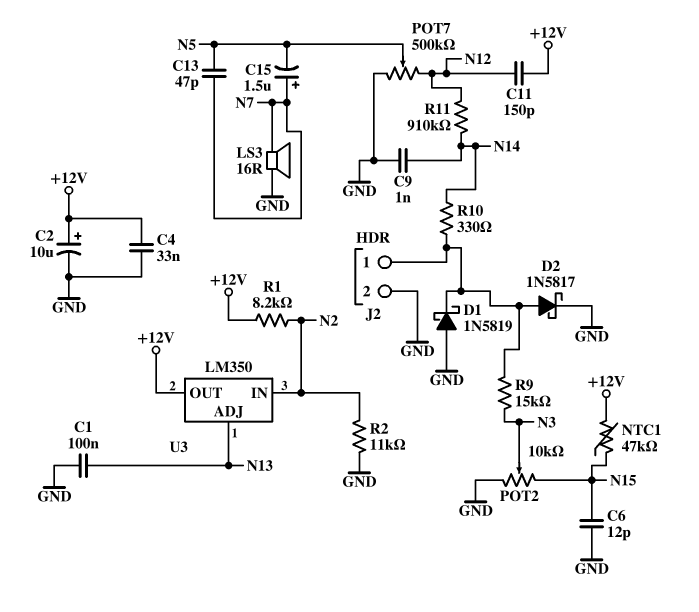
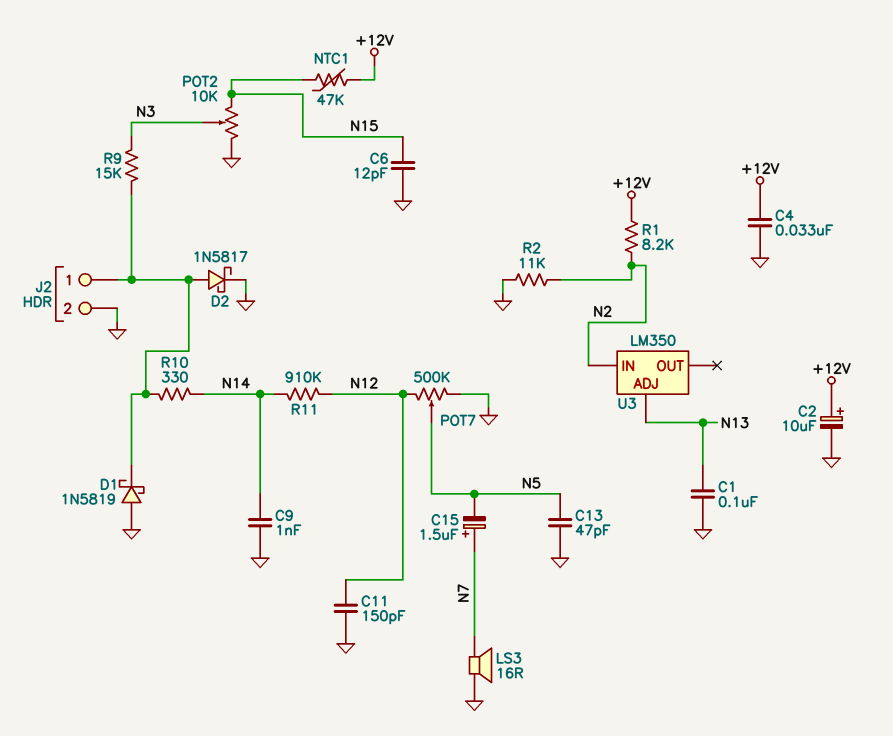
C11: 150pF (+12V, N12) -> 150pF (GND, N12)
C13: 47pF (N5, N7) -> 47pF (GND, N5)
U3 pin OUT: +12V -> none

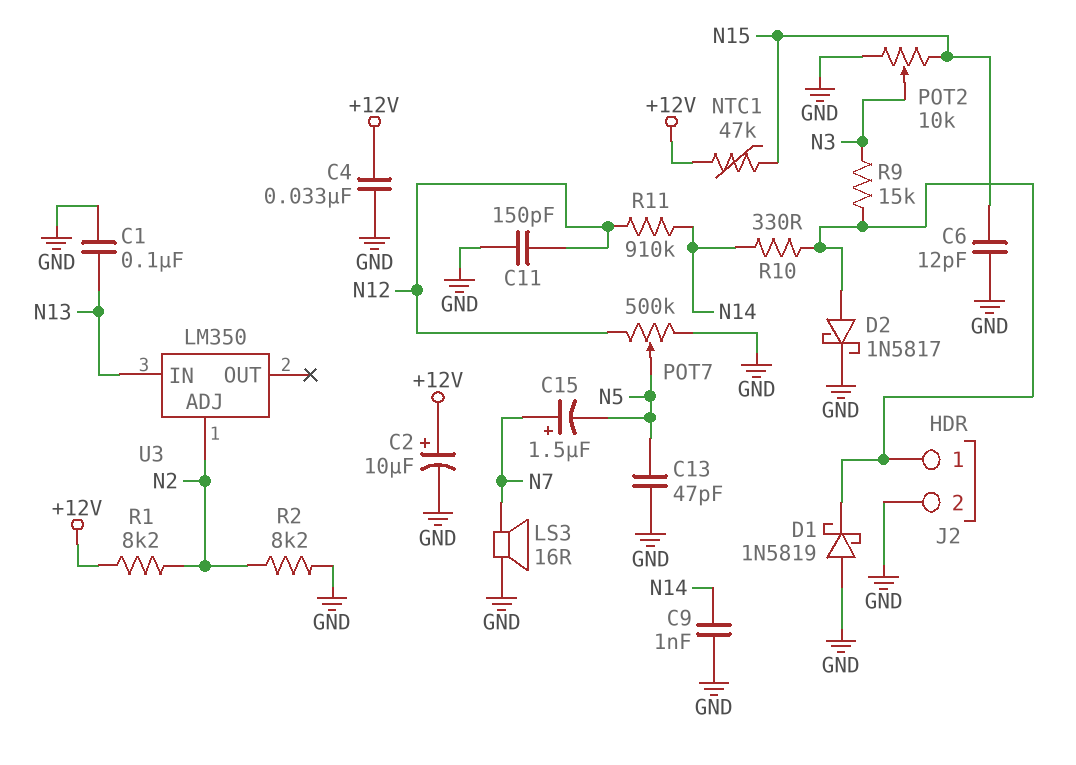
R2: 11k (GND, N2) -> 8.2k (GND, N2)
U3 pin ADJ: N13 -> N2
U3 pin IN: N2 -> N13

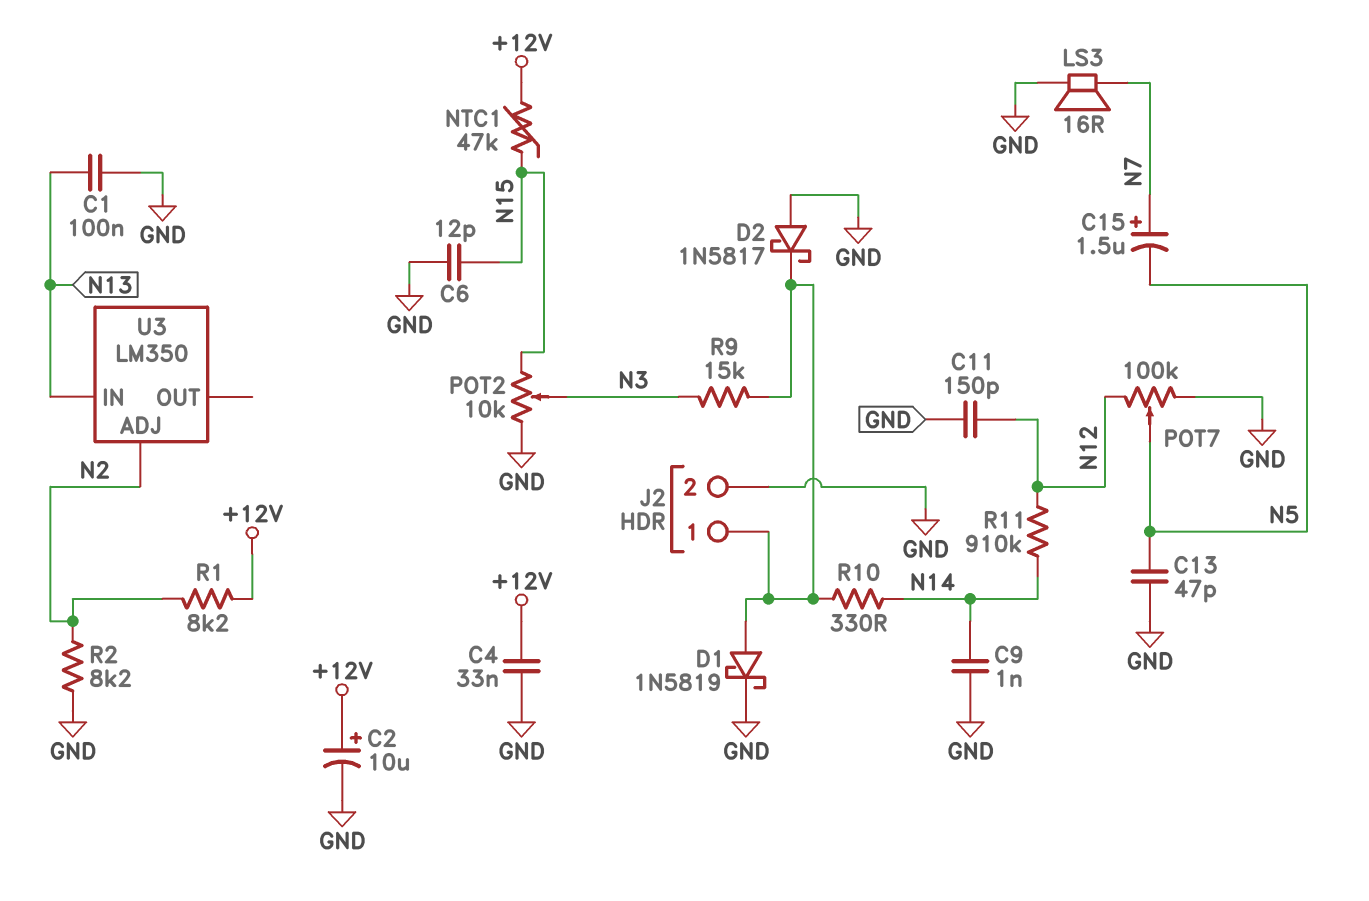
D1: schottky 1N5819 (A GND, K J2/1) -> schottky 1N5819 (A J2/1, K GND)
D2: schottky 1N5817 (A J2/1, K GND) -> schottky 1N5817 (A GND, K J2/1)
POT7: 500k (GND, N12, wiper N5) -> 100k (GND, N12, wiper N5)

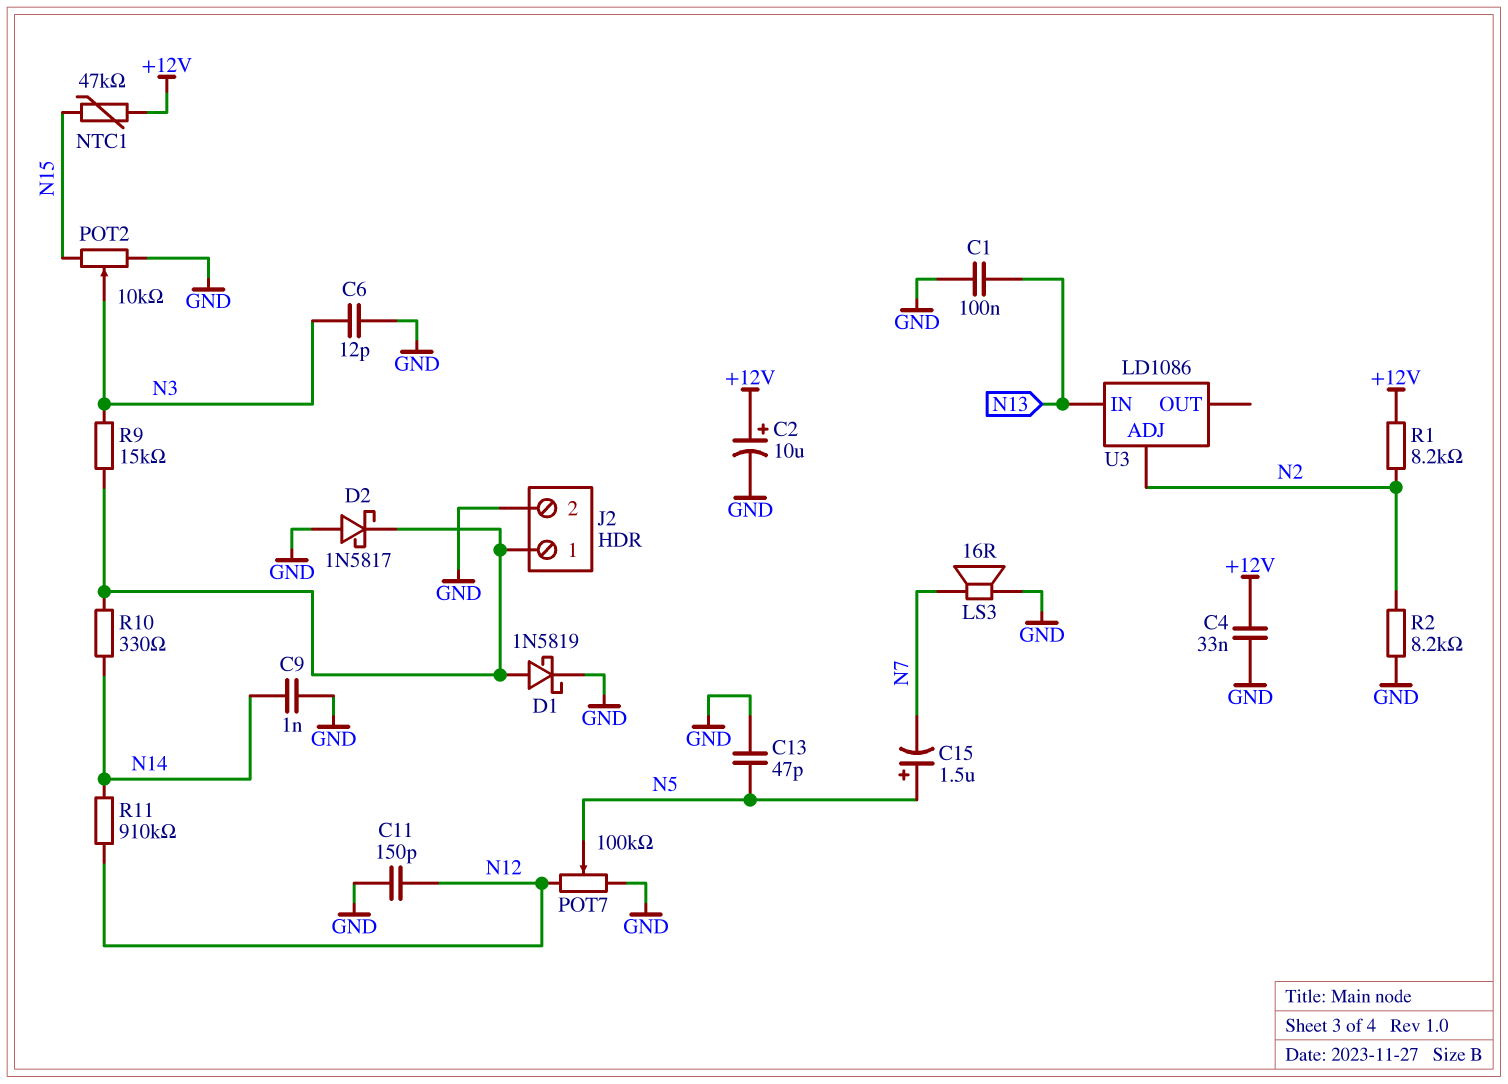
C6: 12pF (GND, N15) -> 12pF (GND, N3)
C15: 1.5uF (plus N7, minus N5) -> 1.5uF (plus N5, minus N7)
U3: LM350 -> LD1086

